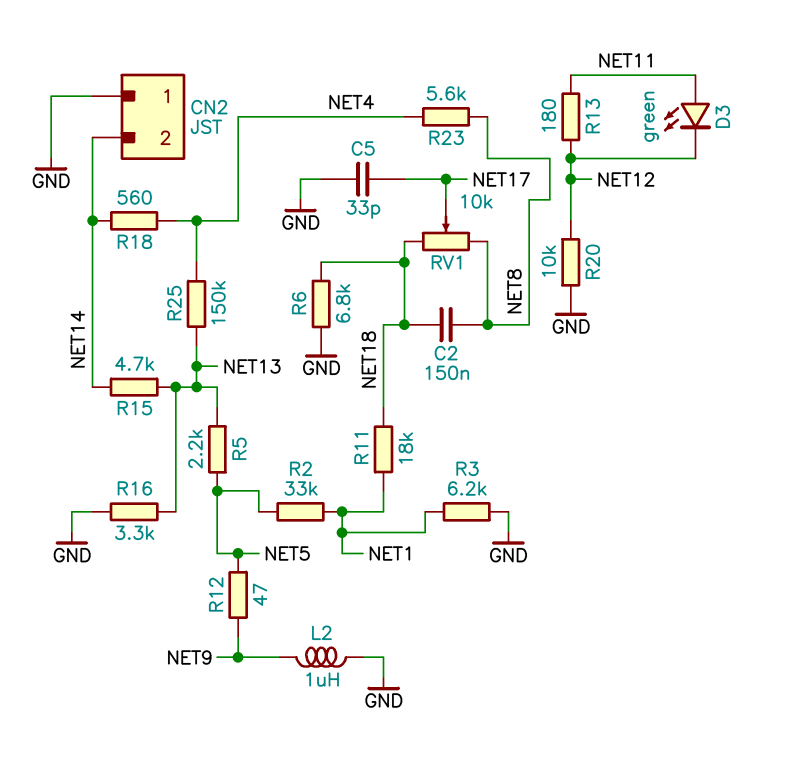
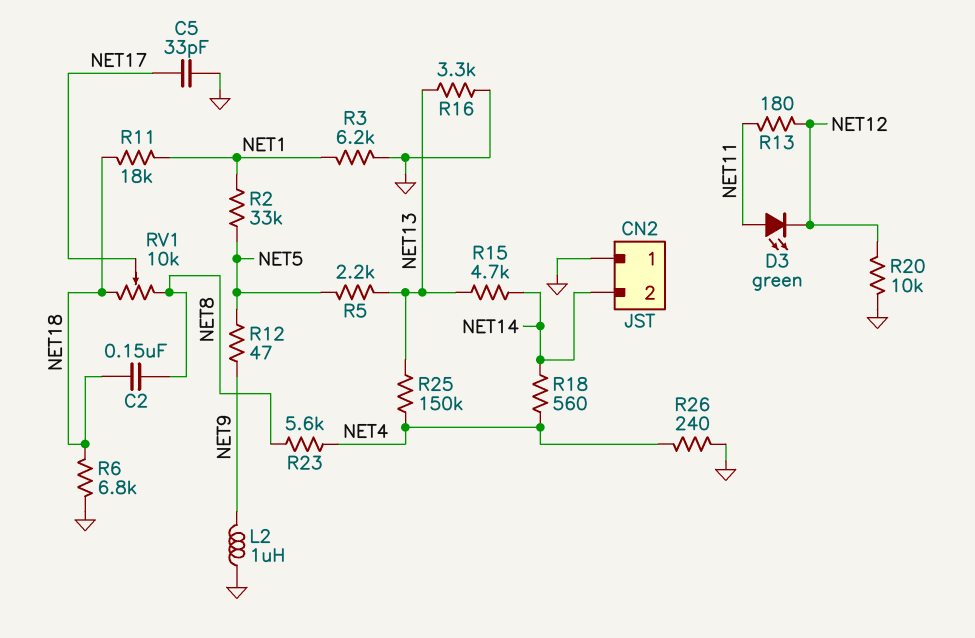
R26: none -> 240 (GND, NET4)

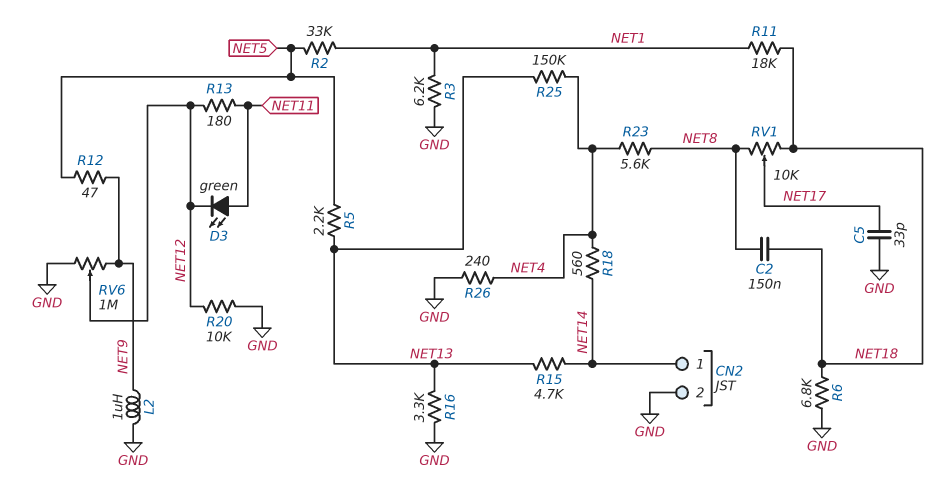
CN2 pin 1: GND -> NET14
CN2 pin 2: NET14 -> GND
RV6: none -> 1M (GND, NET9, wiper NET12)

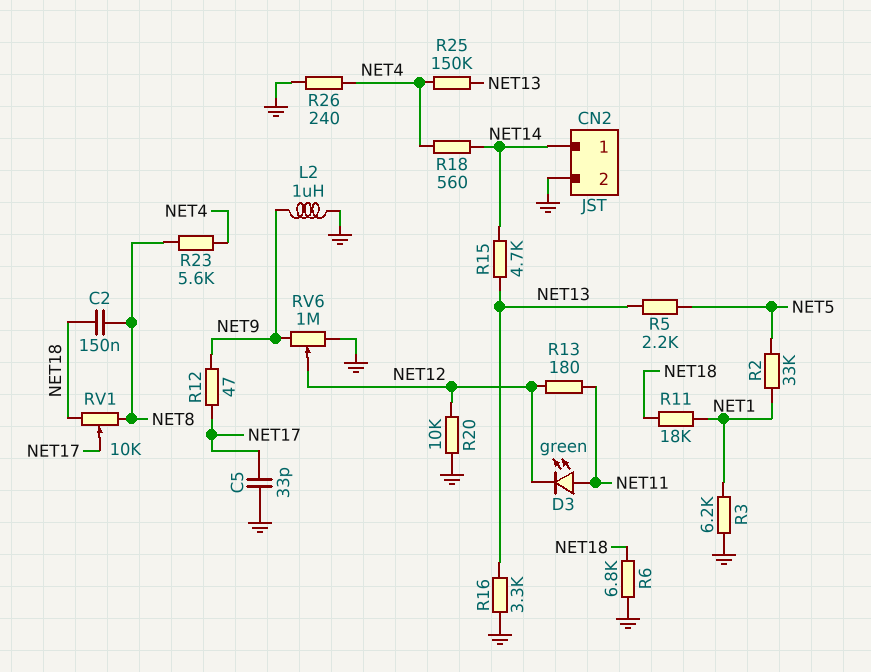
R12: 47 (NET5, NET9) -> 47 (NET9, NET17)

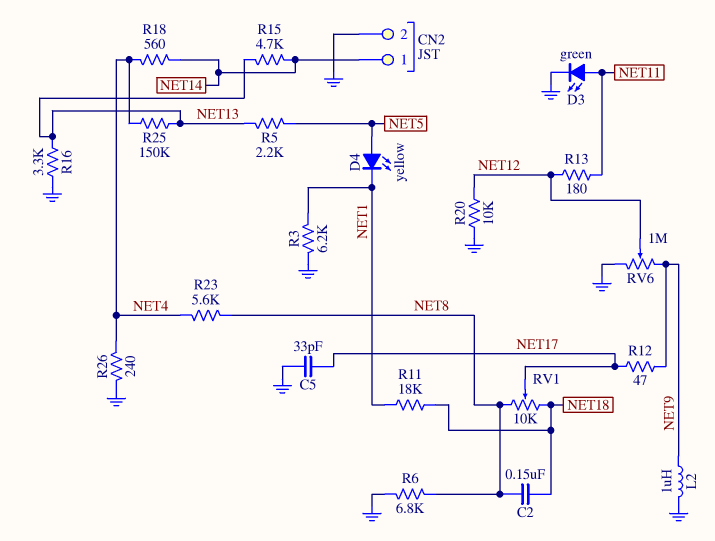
D3: LED green (A NET11, K NET12) -> LED green (A NET11, K GND)
D4: none -> LED yellow (A NET5, K NET1)
R2: 33k (NET1, NET5) -> none
R6: 6.8k (GND, NET18) -> 6.8k (GND, NET8)

